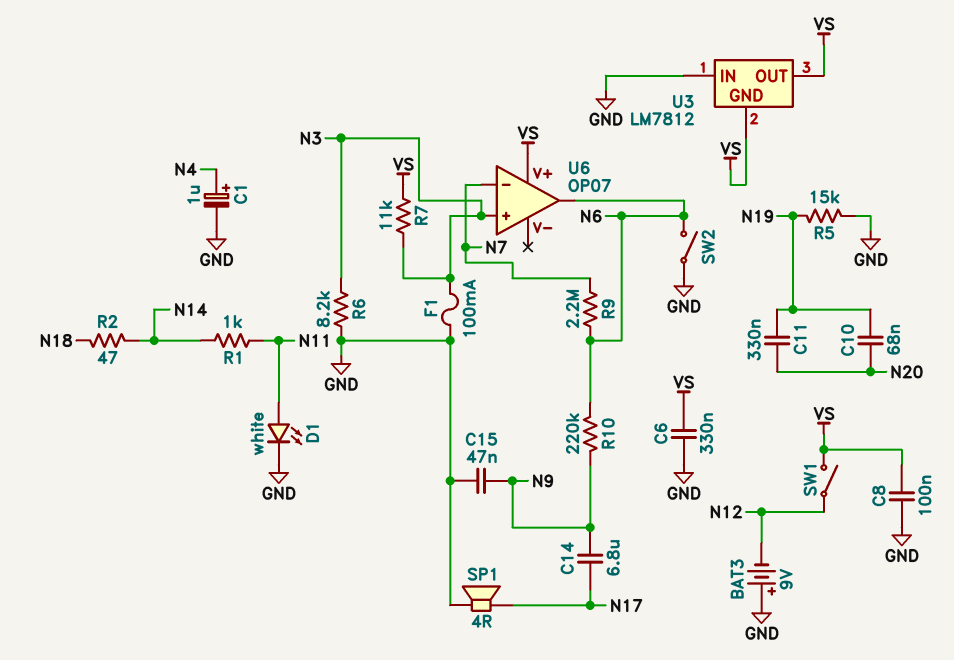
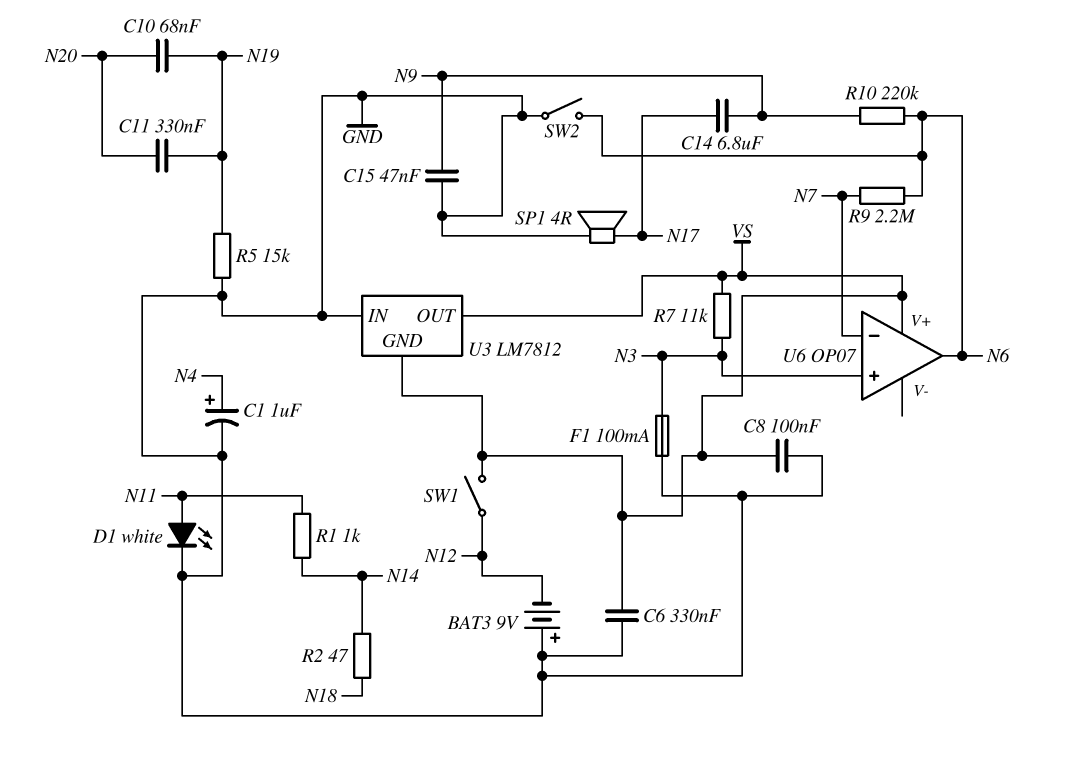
R6: 8.2k (GND, N3) -> none

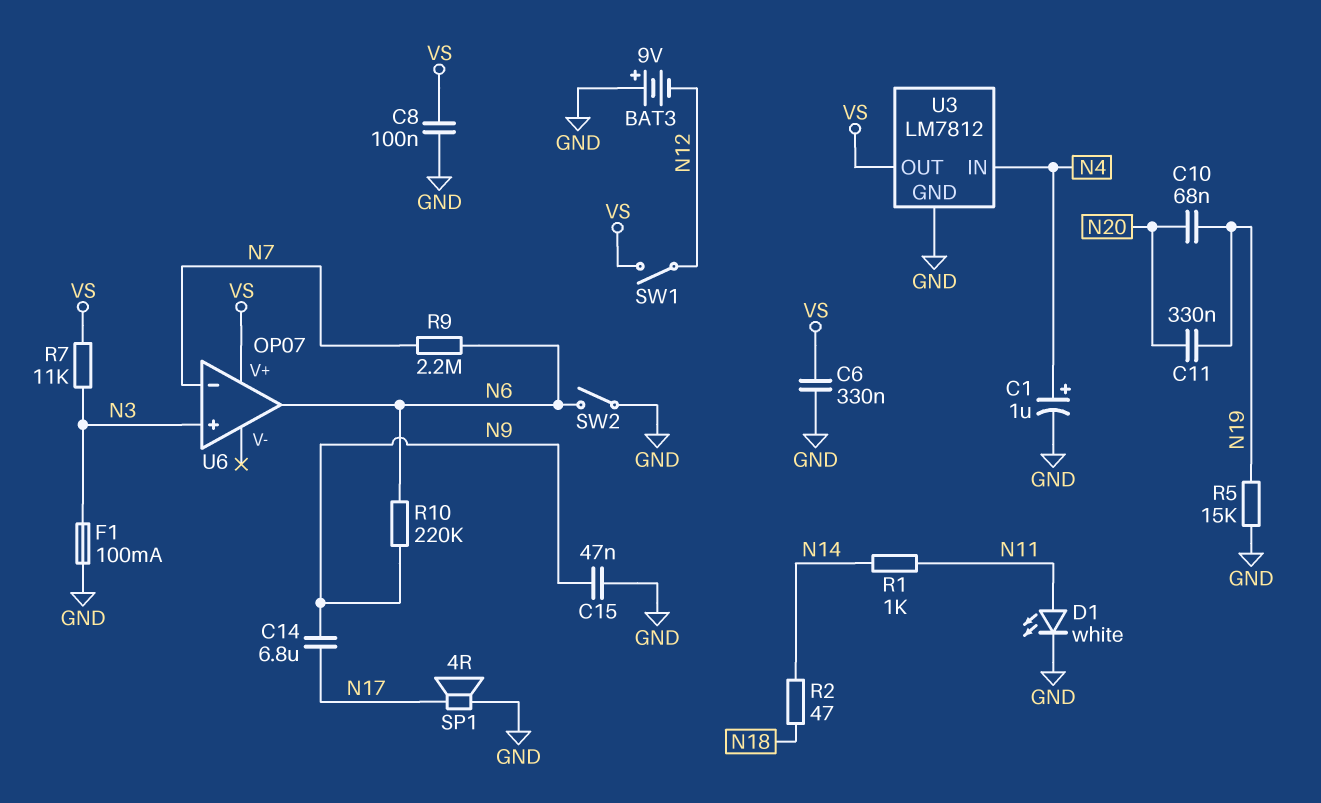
U3 pin GND: VS -> GND
U3 pin IN: GND -> N4

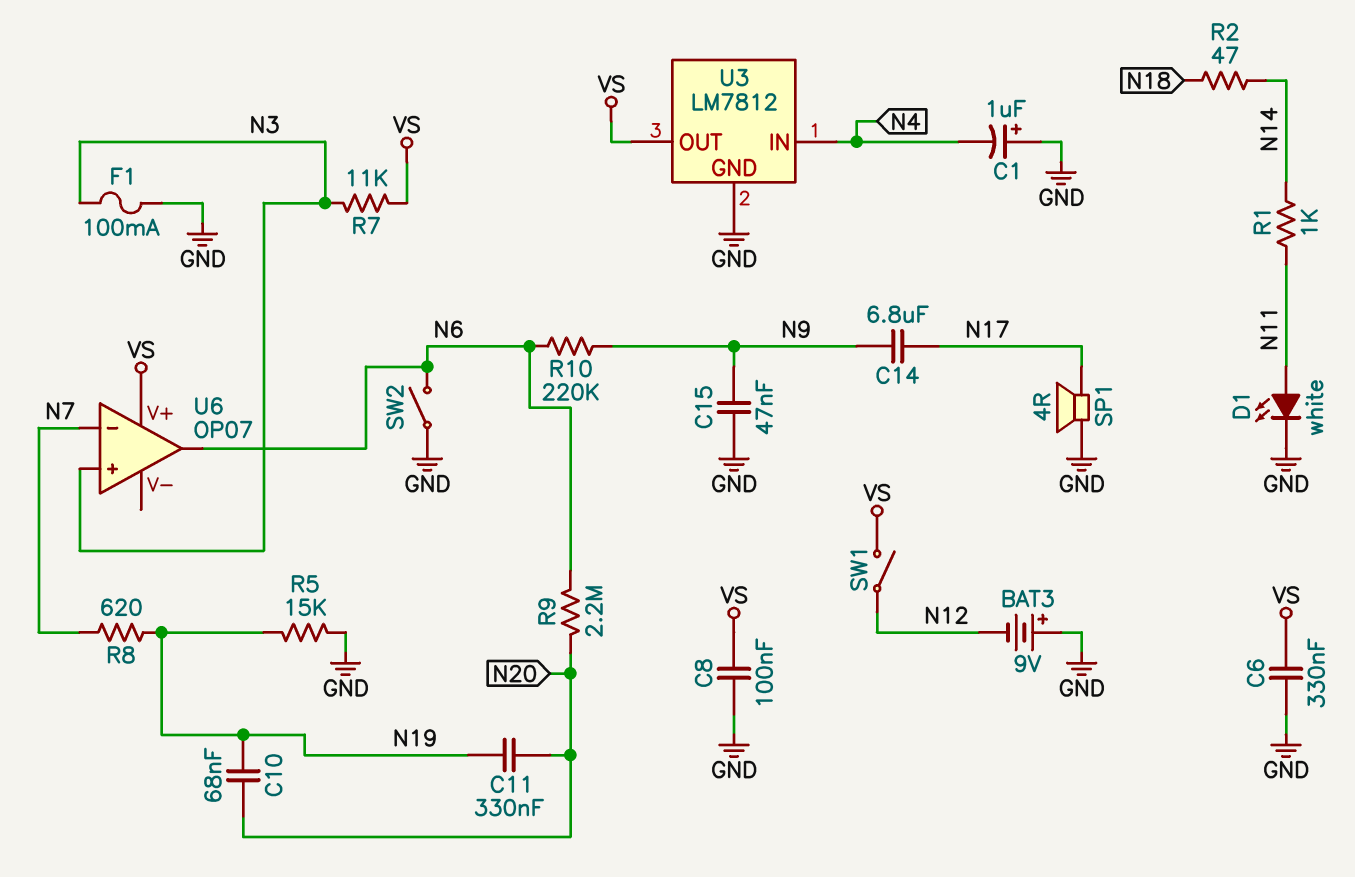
C1: 1uF (plus N4, minus GND) -> 1uF (plus GND, minus N4)
R8: none -> 620 (N7, N19)
R9: 2.2M (N6, N7) -> 2.2M (N6, N20)

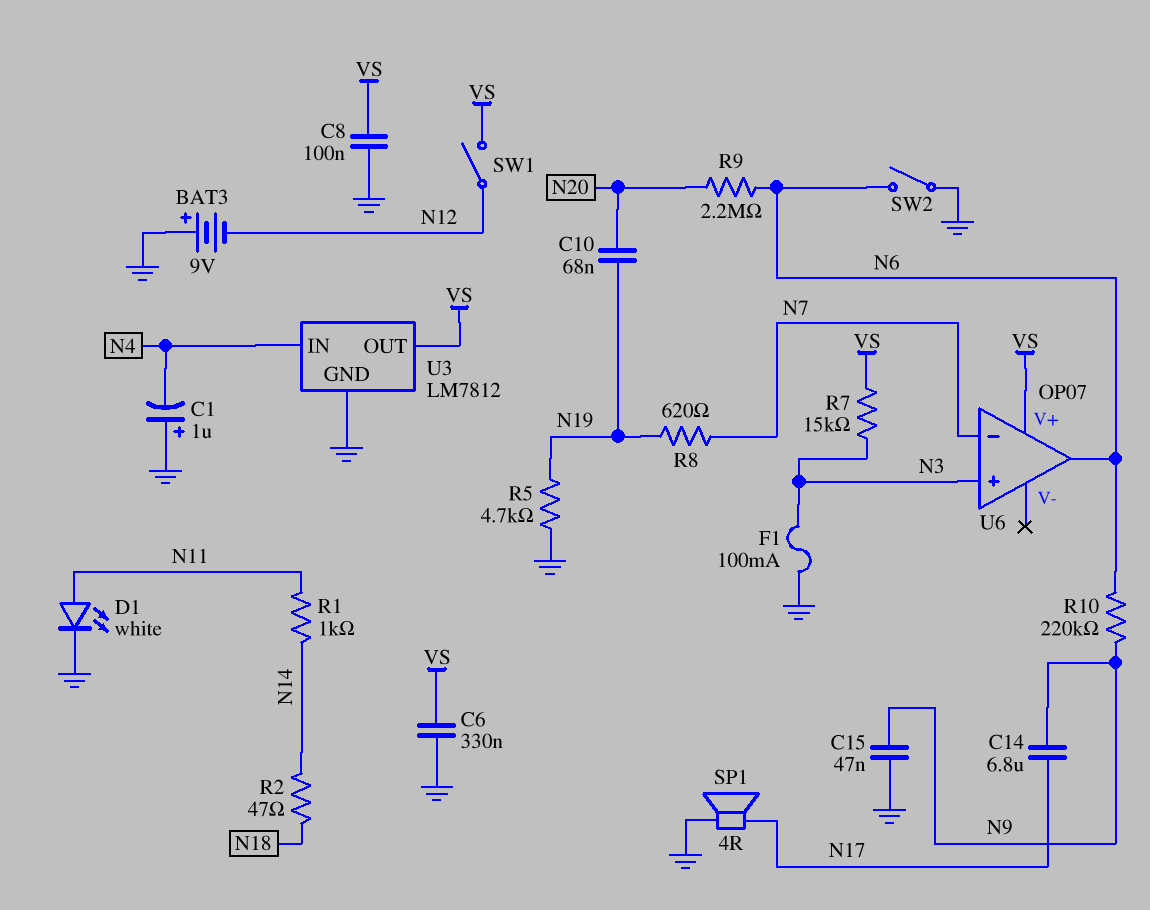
C11: 330nF (N19, N20) -> none
R5: 15k (GND, N19) -> 4.7k (GND, N19)
R7: 11k (N3, VS) -> 15k (N3, VS)

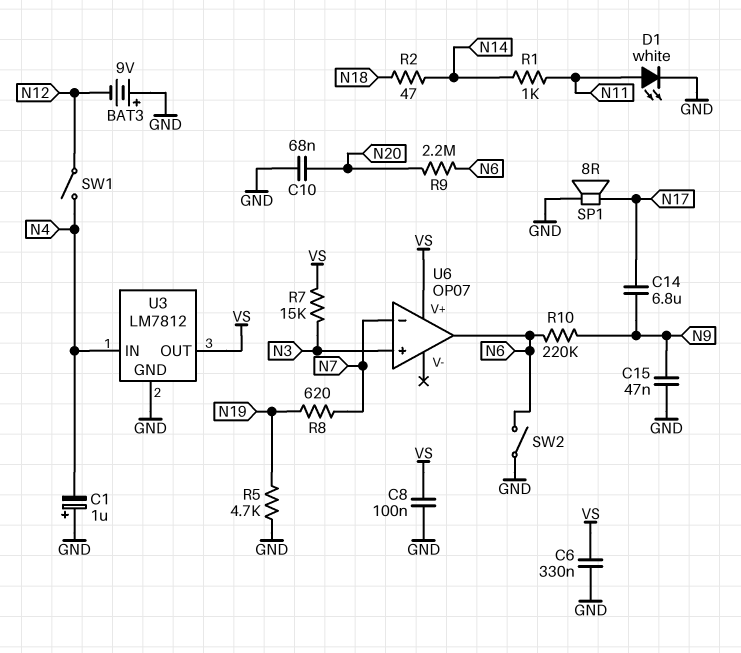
C10: 68nF (N19, N20) -> 68nF (GND, N20)
F1: 100mA (GND, N3) -> none
SP1: speaker 4R (GND, N17) -> speaker 8R (GND, N17)
SW1: switch (N12, VS) -> switch (N4, N12)

